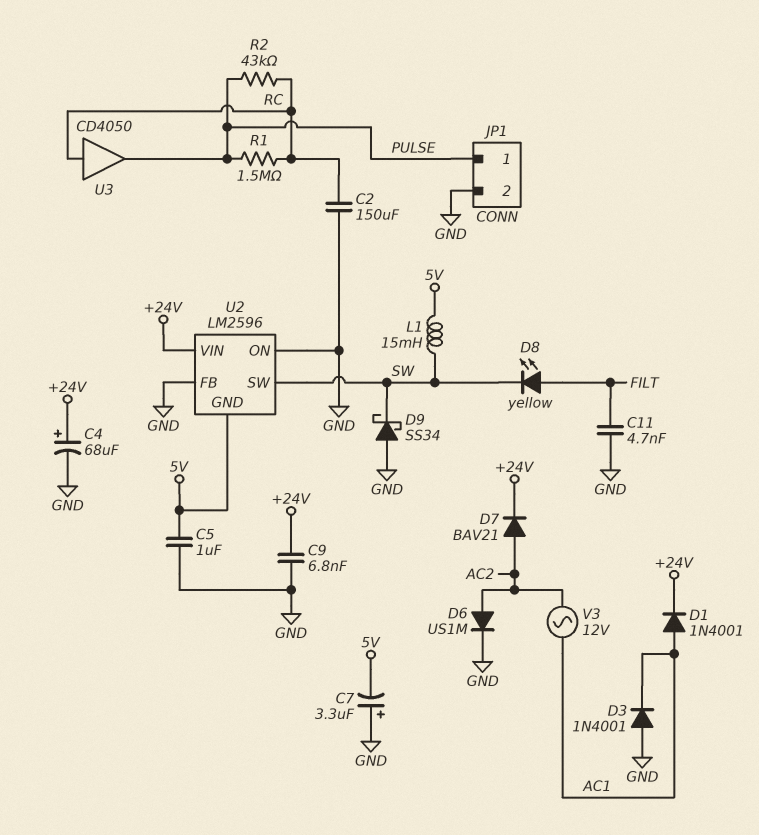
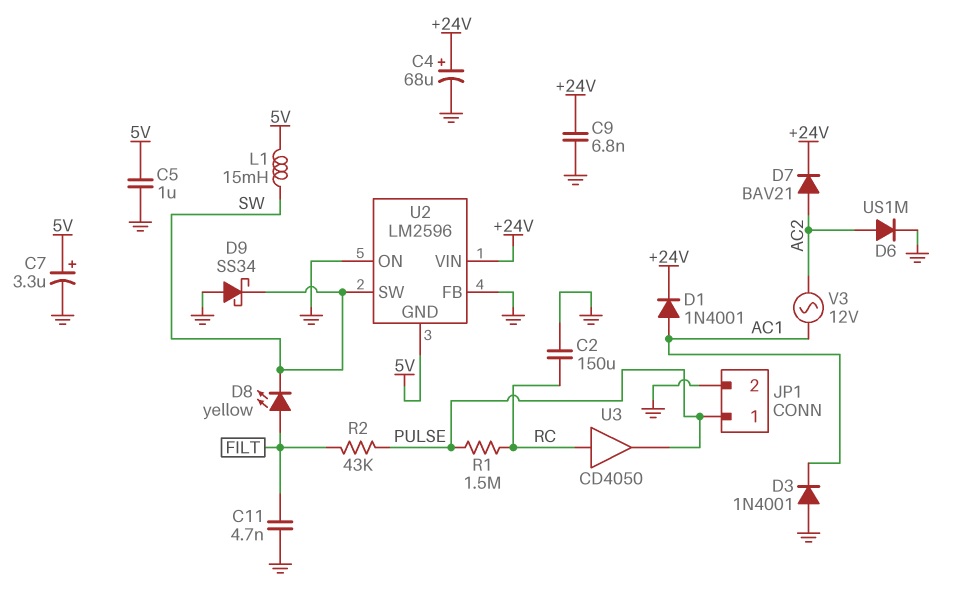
C7: 3.3uF (plus GND, minus 5V) -> 3.3uF (plus 5V, minus GND)
R2: 43k (PULSE, RC) -> 43k (FILT, PULSE)

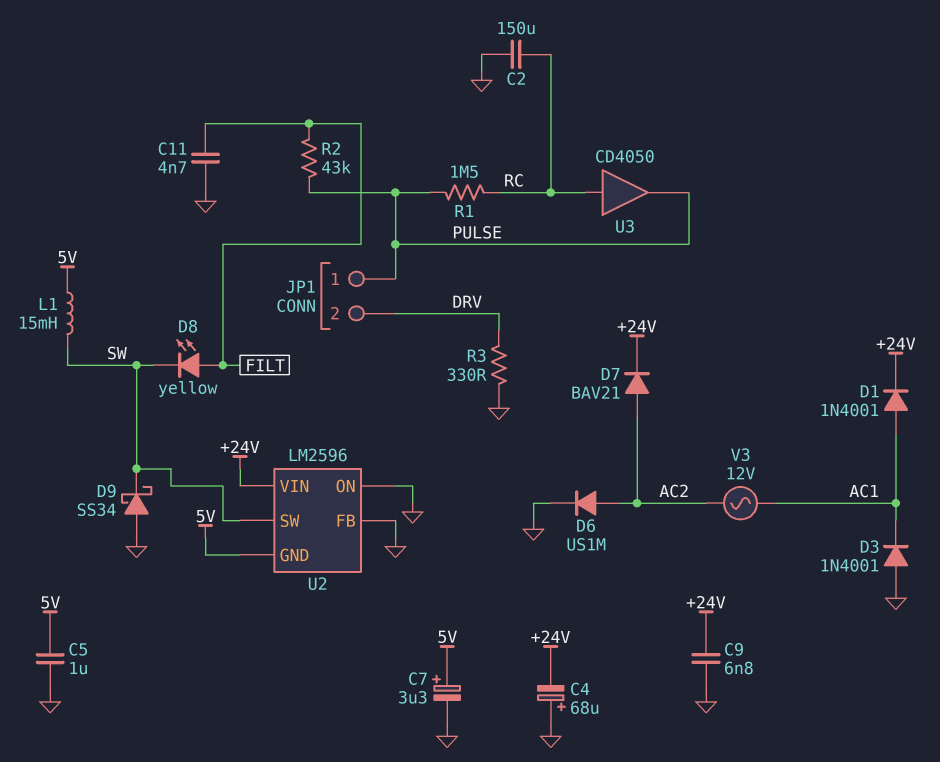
C4: 68uF (plus +24V, minus GND) -> 68uF (plus GND, minus +24V)
JP1 pin 2: GND -> DRV
R3: none -> 330 (DRV, GND)

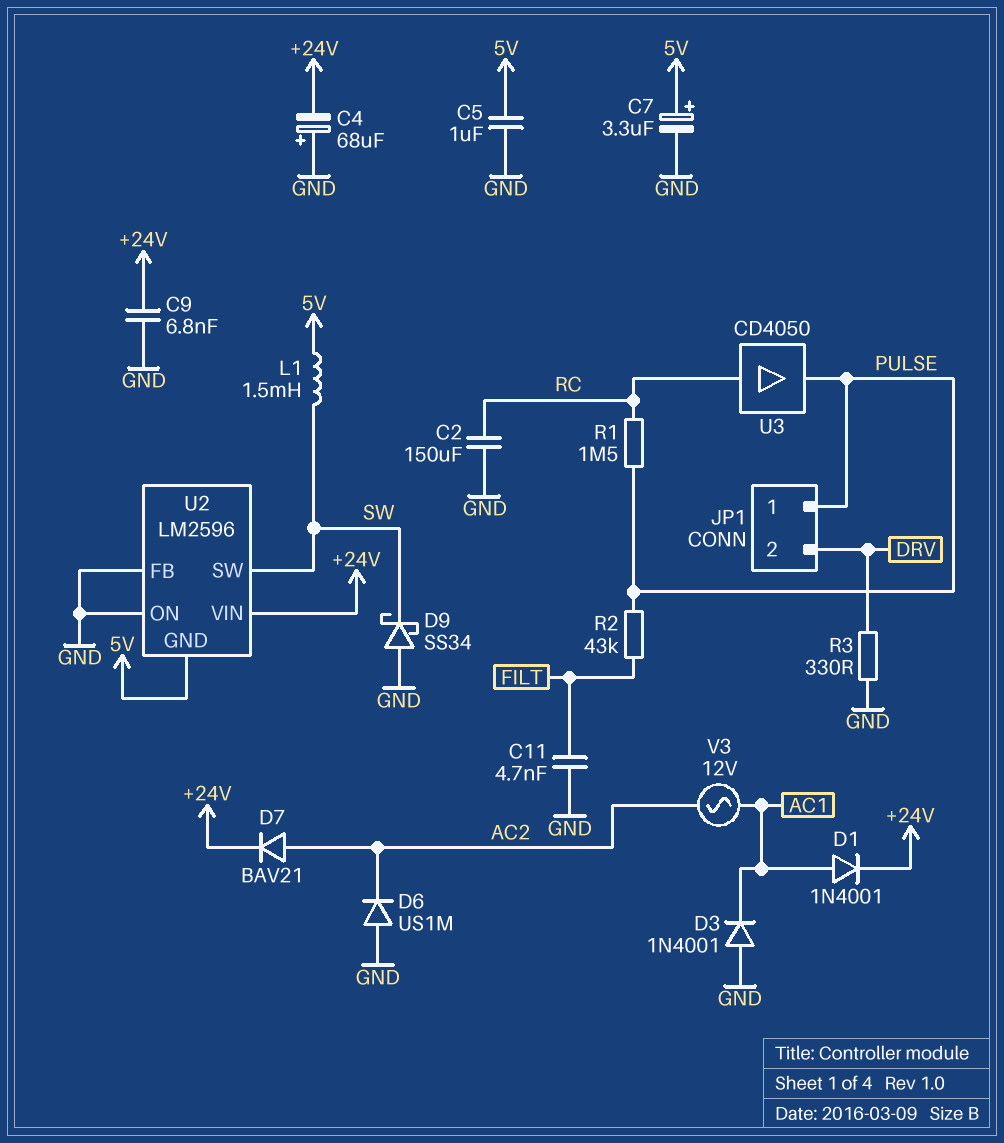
D6: diode US1M (A AC2, K GND) -> diode US1M (A GND, K AC2)
D8: LED yellow (A FILT, K SW) -> none
L1: 15mH (5V, SW) -> 1.5mH (5V, SW)

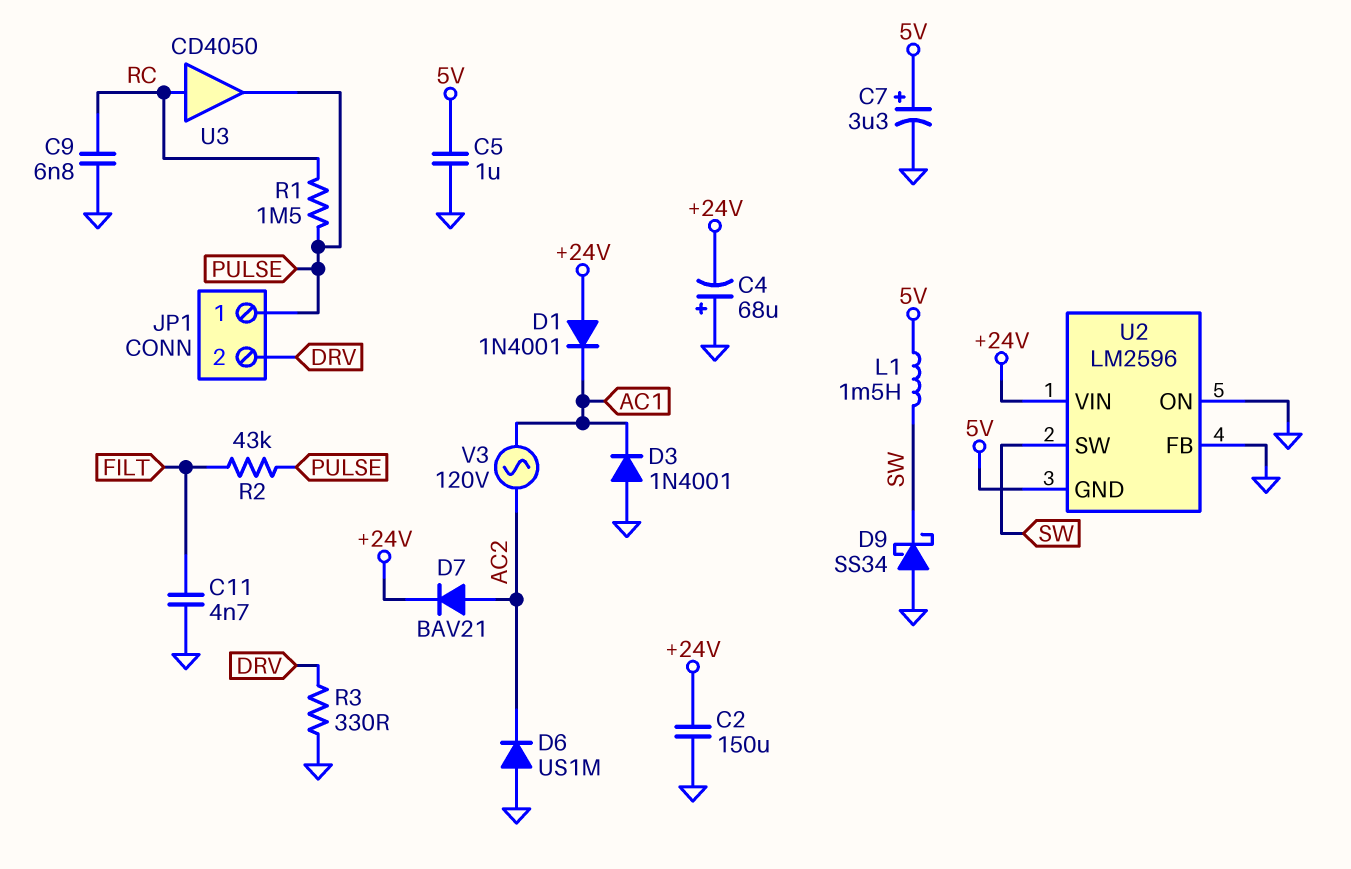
C2: 150uF (GND, RC) -> 150uF (+24V, GND)
C9: 6.8nF (+24V, GND) -> 6.8nF (GND, RC)
D1: diode 1N4001 (A AC1, K +24V) -> diode 1N4001 (A +24V, K AC1)
V3: AC 12V (AC1, AC2) -> AC 120V (AC1, AC2)

